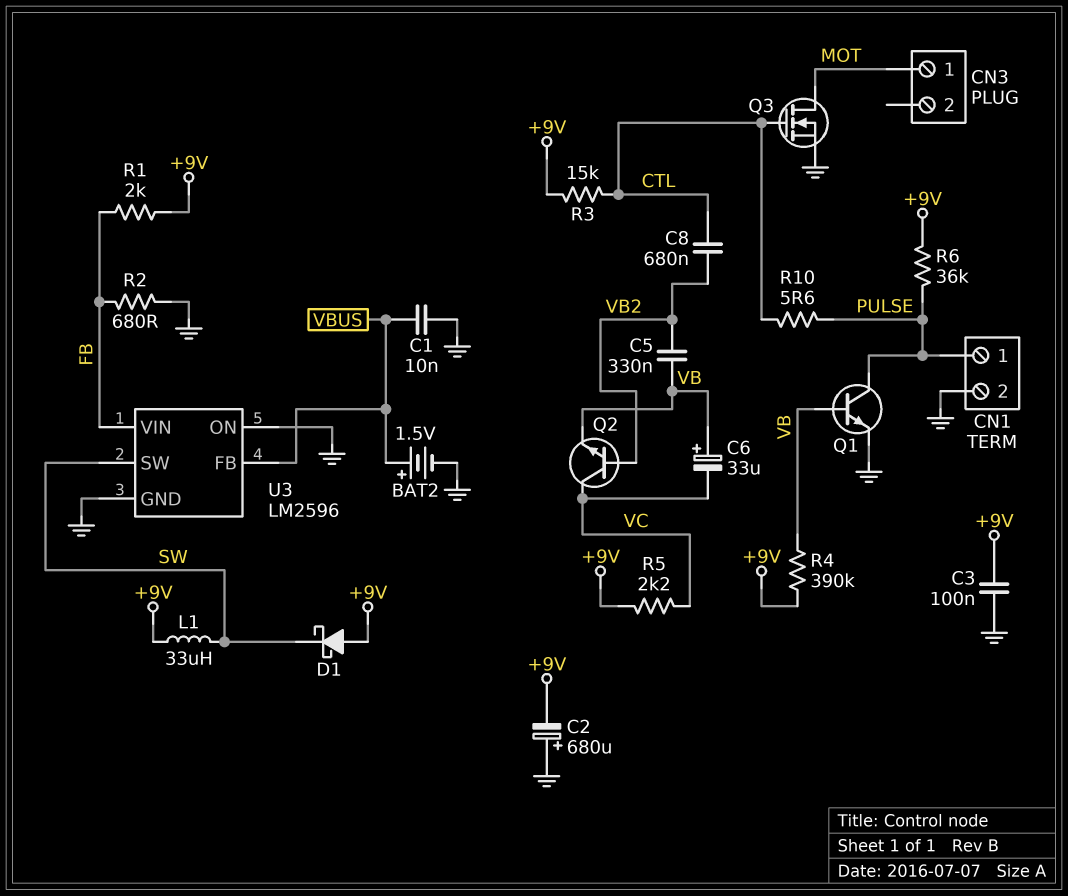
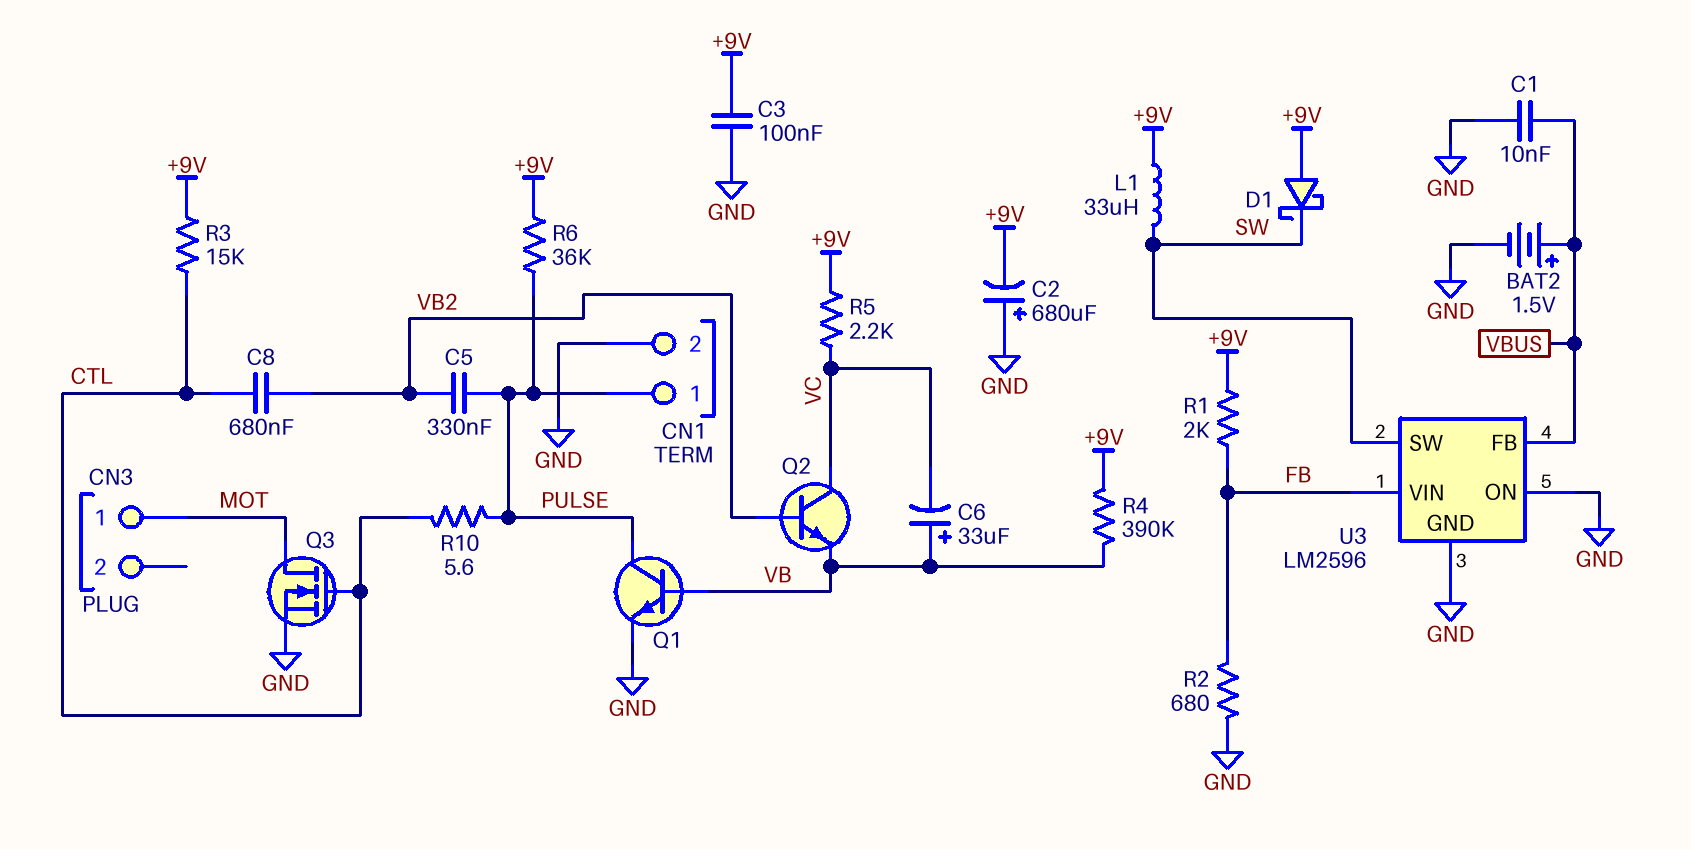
C5: 330nF (VB, VB2) -> 330nF (PULSE, VB2)

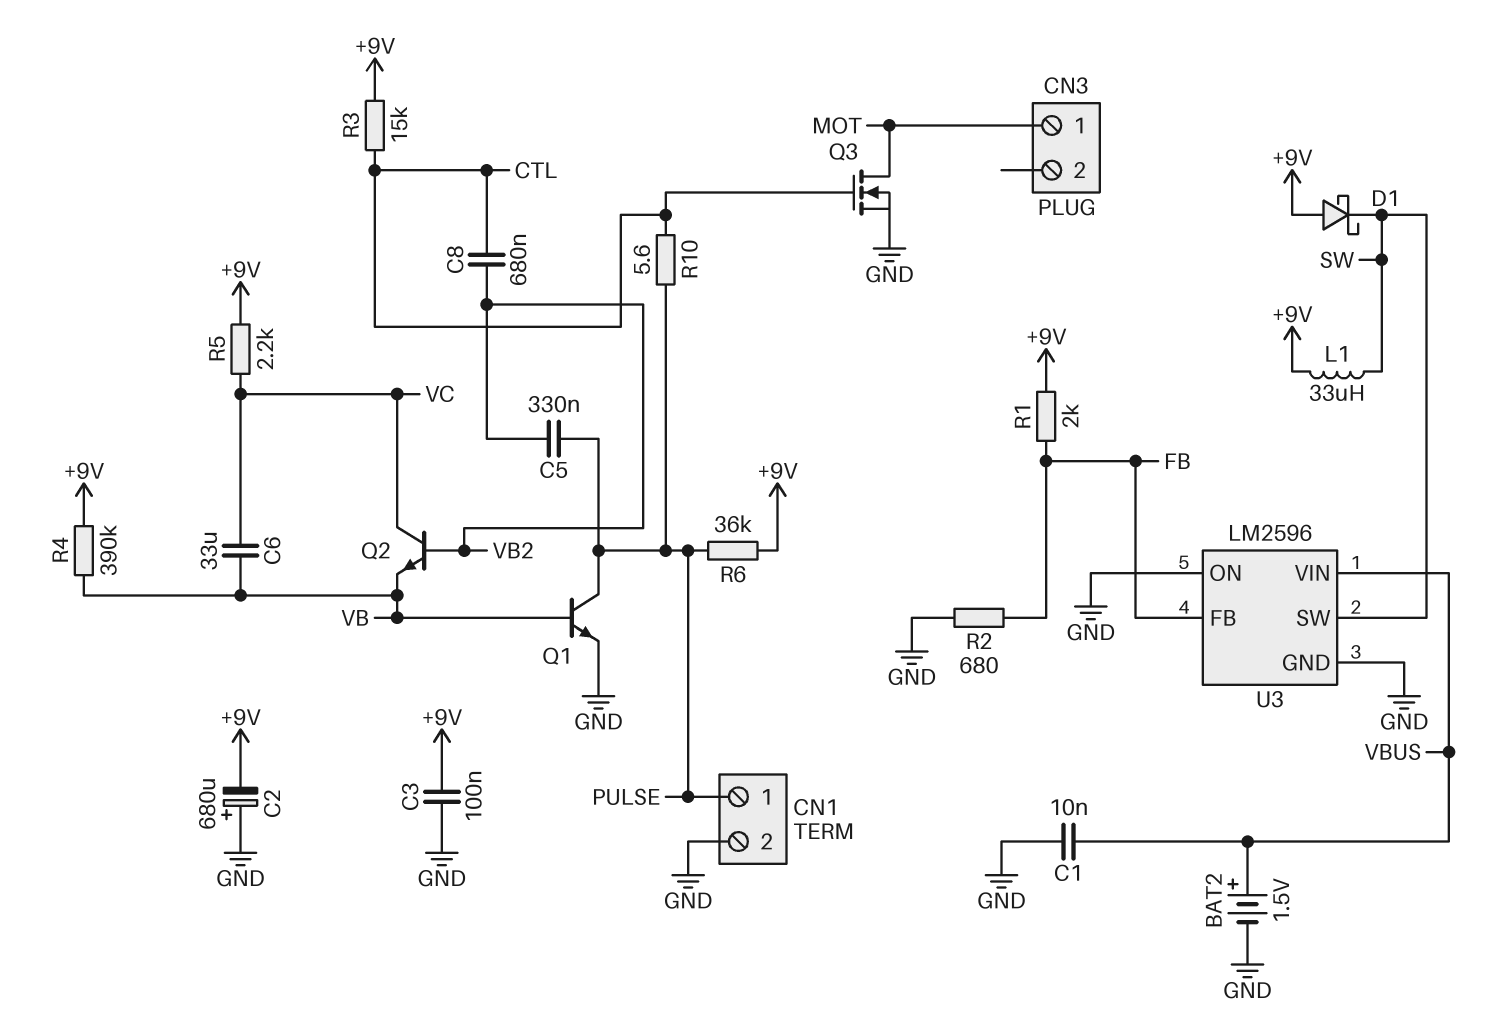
C6: 33uF (plus VB, minus VC) -> 33uF (VB, VC)
U3 pin FB: VBUS -> FB
U3 pin VIN: FB -> VBUS

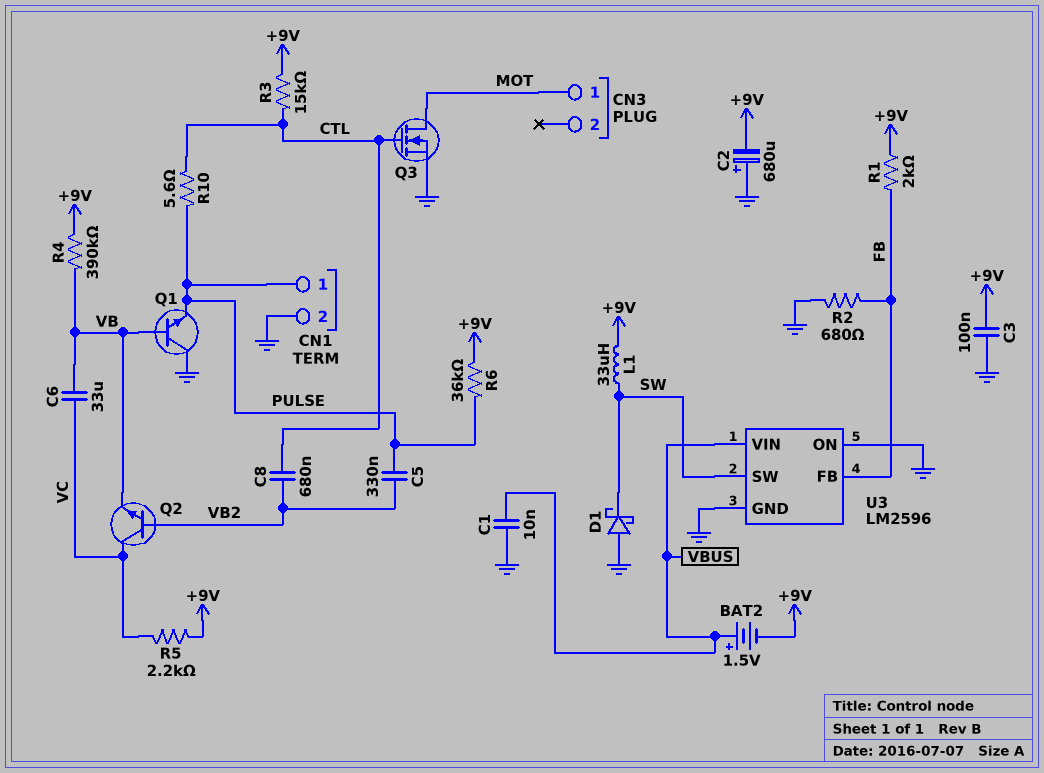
BAT2: 1.5V (plus VBUS, minus GND) -> 1.5V (plus VBUS, minus +9V)
D1: schottky (A +9V, K SW) -> schottky (A GND, K SW)
Q1: NPN (B VB, C PULSE, E GND) -> NPN (B VB, C GND, E PULSE)

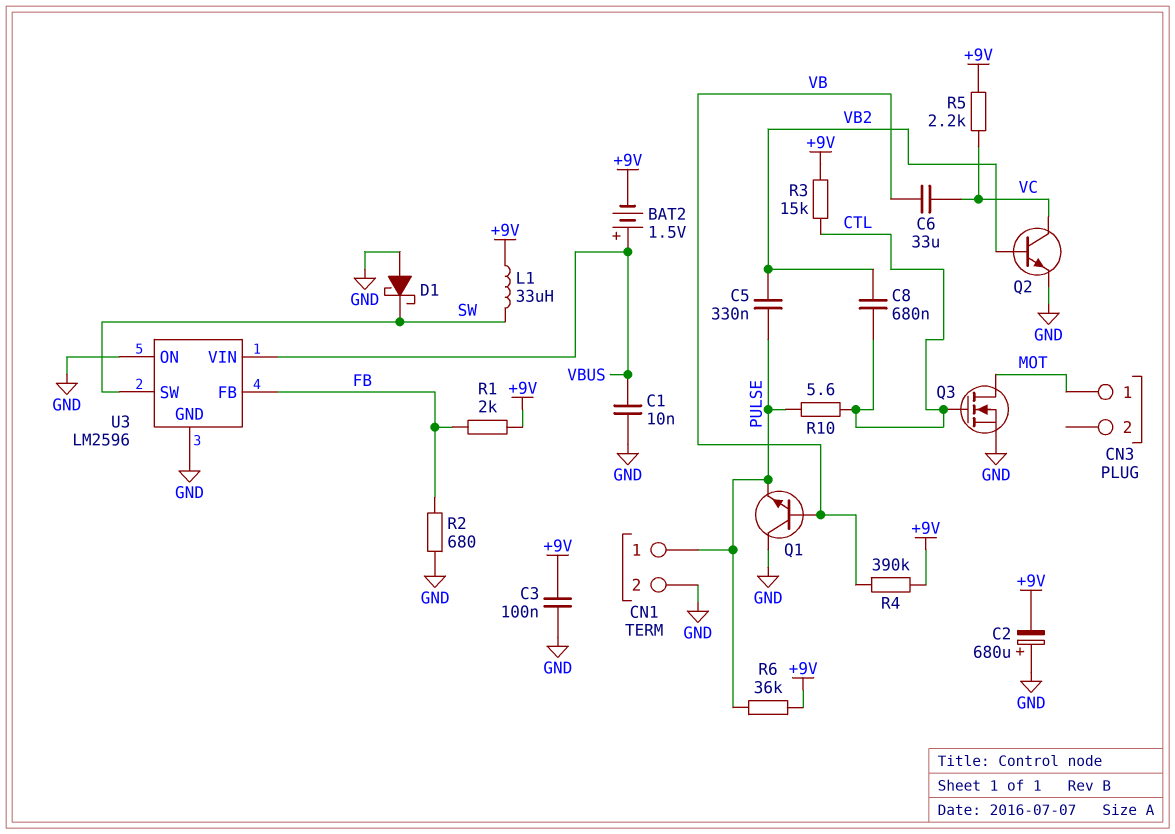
Q2: NPN (B VB2, C VC, E VB) -> NPN (B VB2, C VC, E GND)

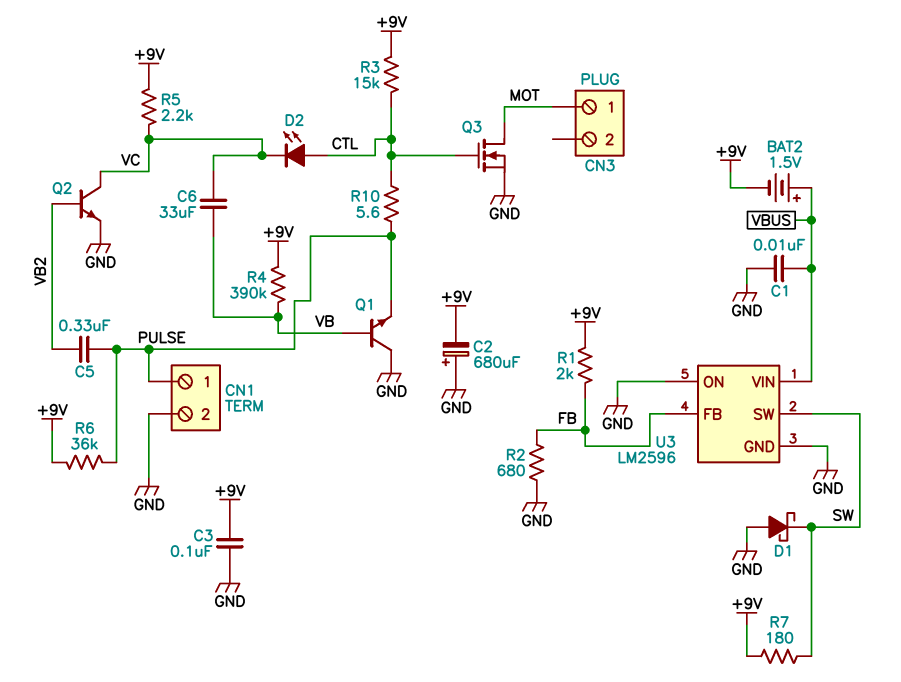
C8: 680nF (CTL, VB2) -> none
D2: none -> LED (A CTL, K VC)
L1: 33uH (+9V, SW) -> none
R7: none -> 180 (+9V, SW)

